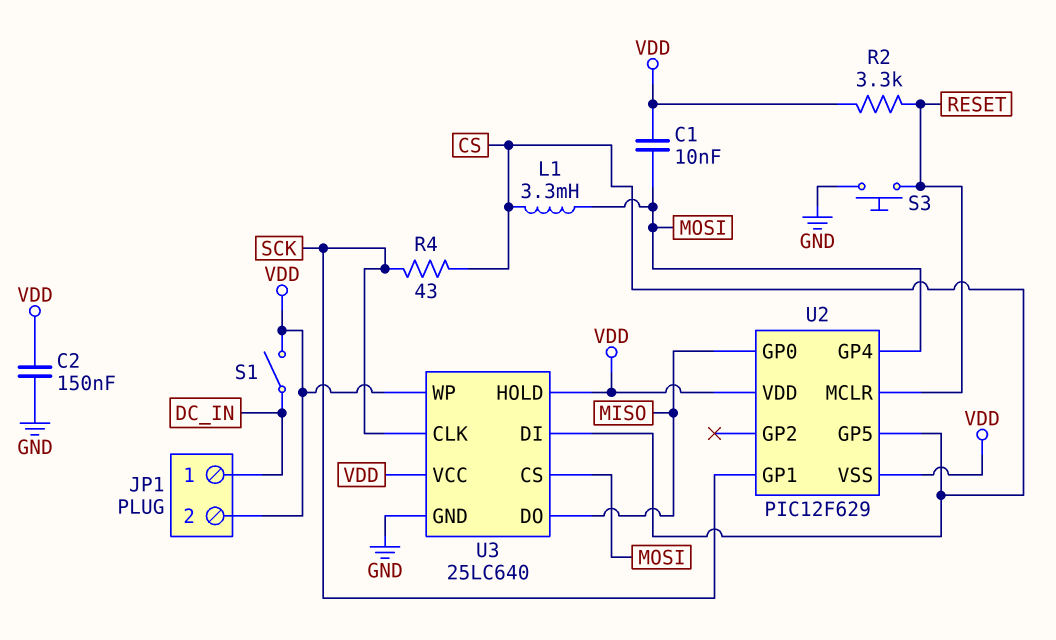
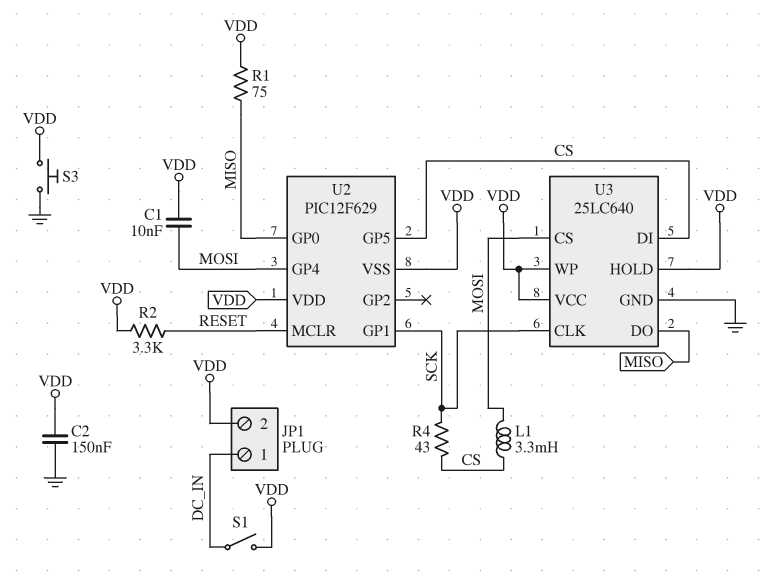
R1: none -> 75 (MISO, VDD)
S3: button (GND, RESET) -> button (GND, VDD)

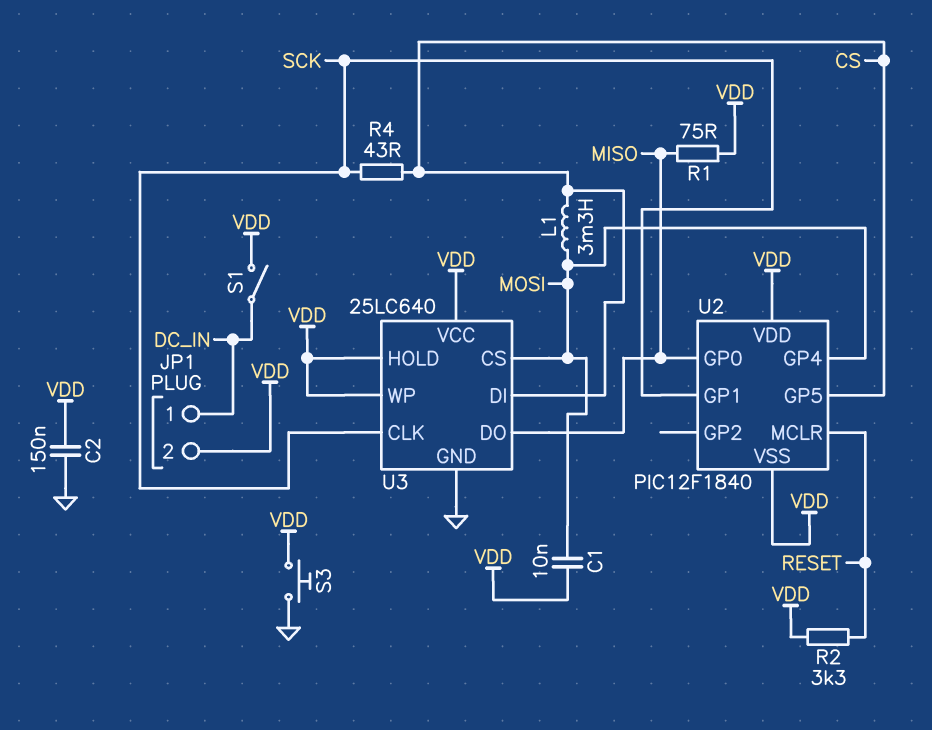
U2: PIC12F629 -> PIC12F1840

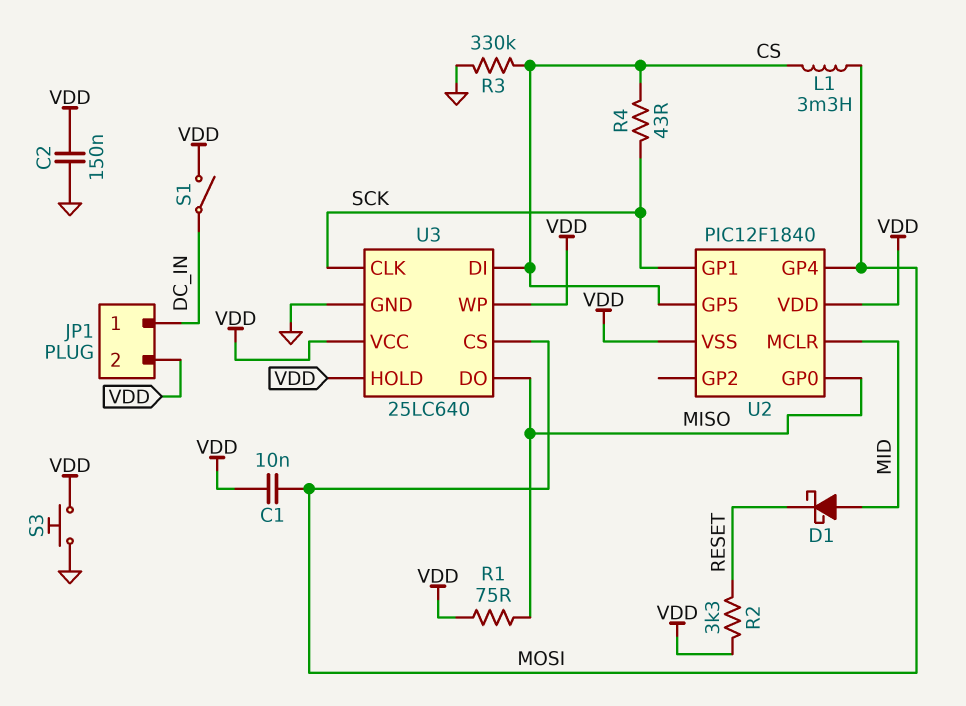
D1: none -> schottky (A MID, K RESET)
R3: none -> 330k (CS, GND)
U2 pin MCLR: RESET -> MID

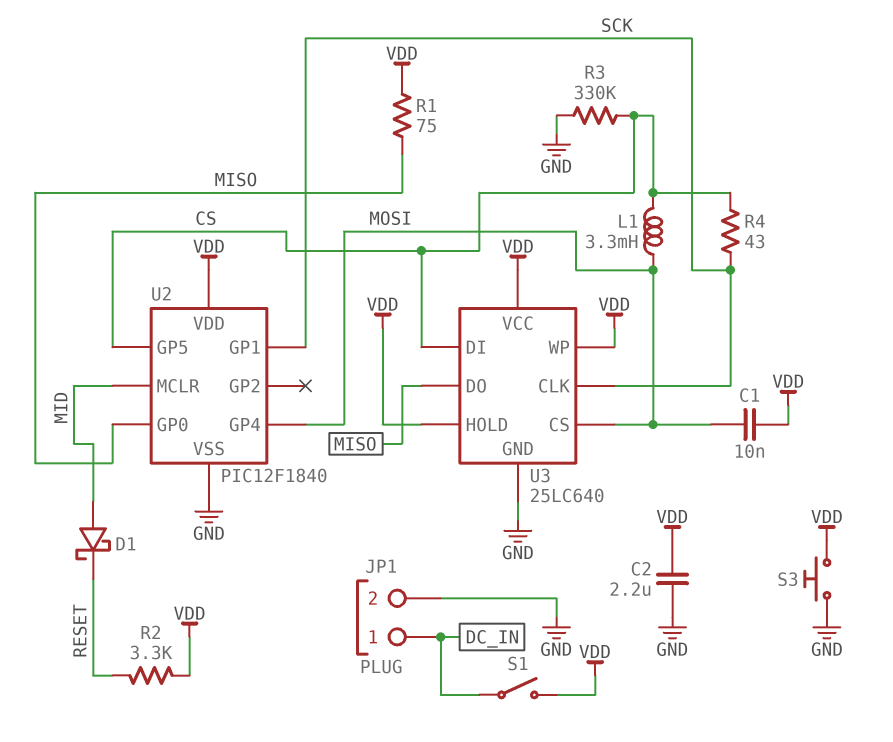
C2: 150nF (GND, VDD) -> 2.2uF (GND, VDD)
JP1 pin 2: VDD -> GND
U2 pin VSS: VDD -> GND

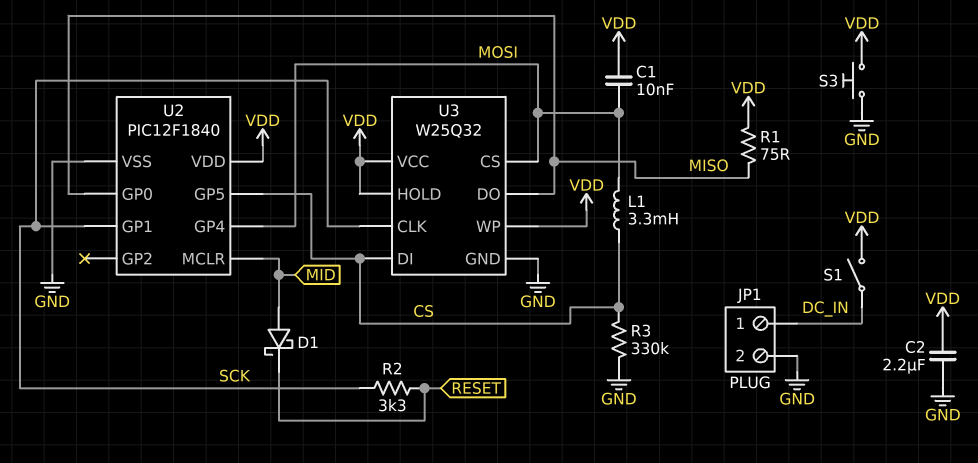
R2: 3.3k (RESET, VDD) -> 3.3k (RESET, SCK)
R4: 43 (CS, SCK) -> none
U3: 25LC640 -> W25Q32

